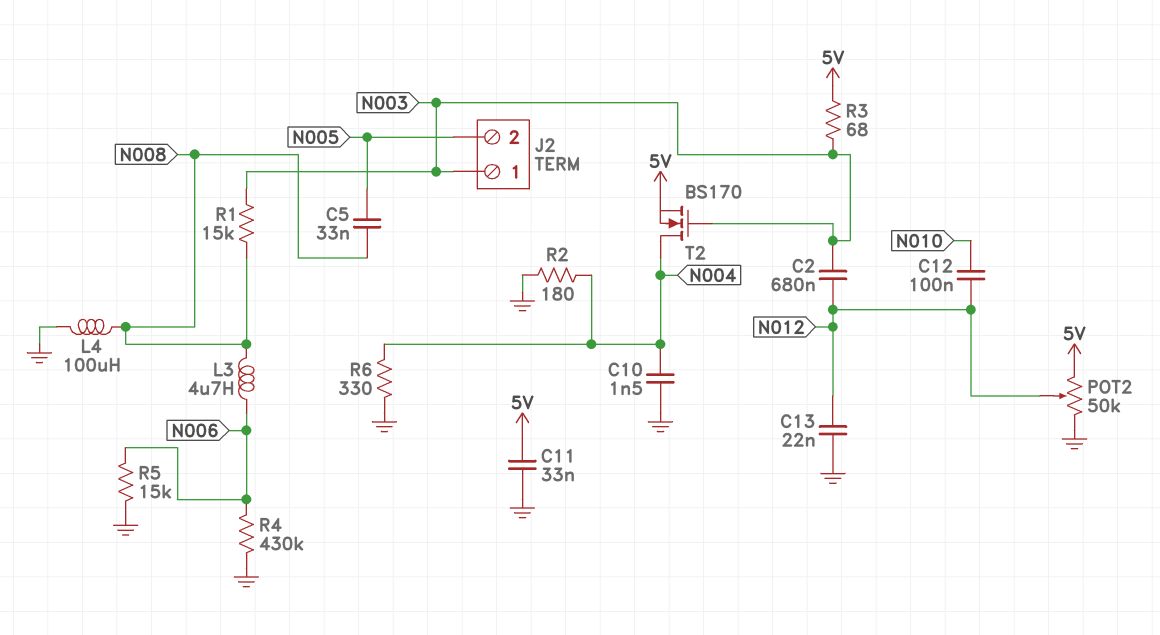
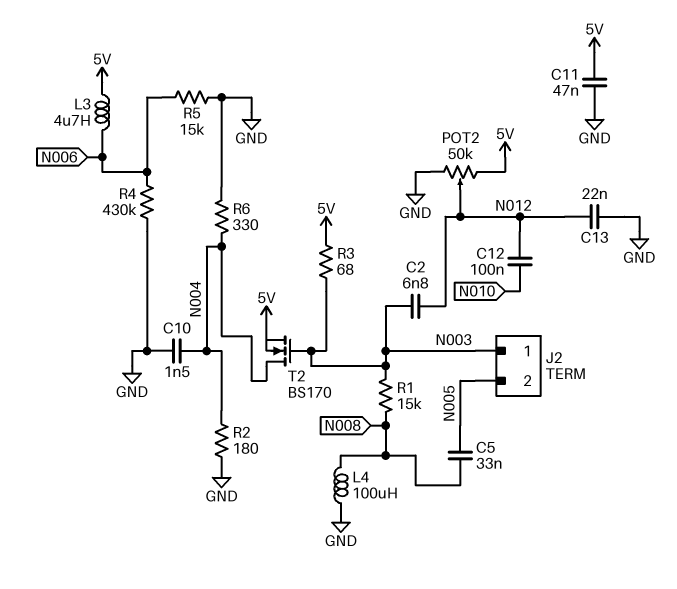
C2: 680nF (N003, N012) -> 6.8nF (N003, N012)
C11: 33nF (5V, GND) -> 47nF (5V, GND)
L3: 4.7uH (N006, N008) -> 4.7uH (5V, N006)

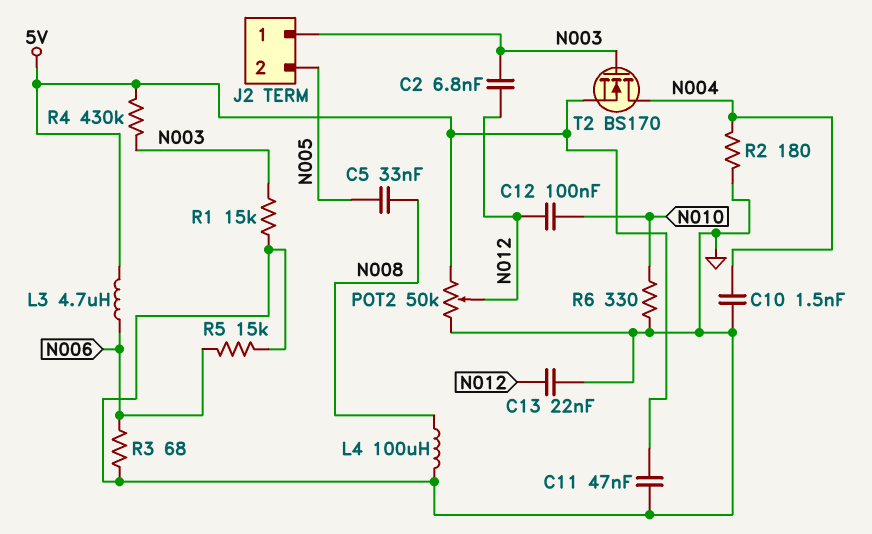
R1: 15k (N003, N008) -> 15k (GND, N003)
R3: 68 (5V, N003) -> 68 (GND, N006)
R4: 430k (GND, N006) -> 430k (5V, N003)
R6: 330 (GND, N004) -> 330 (GND, N010)

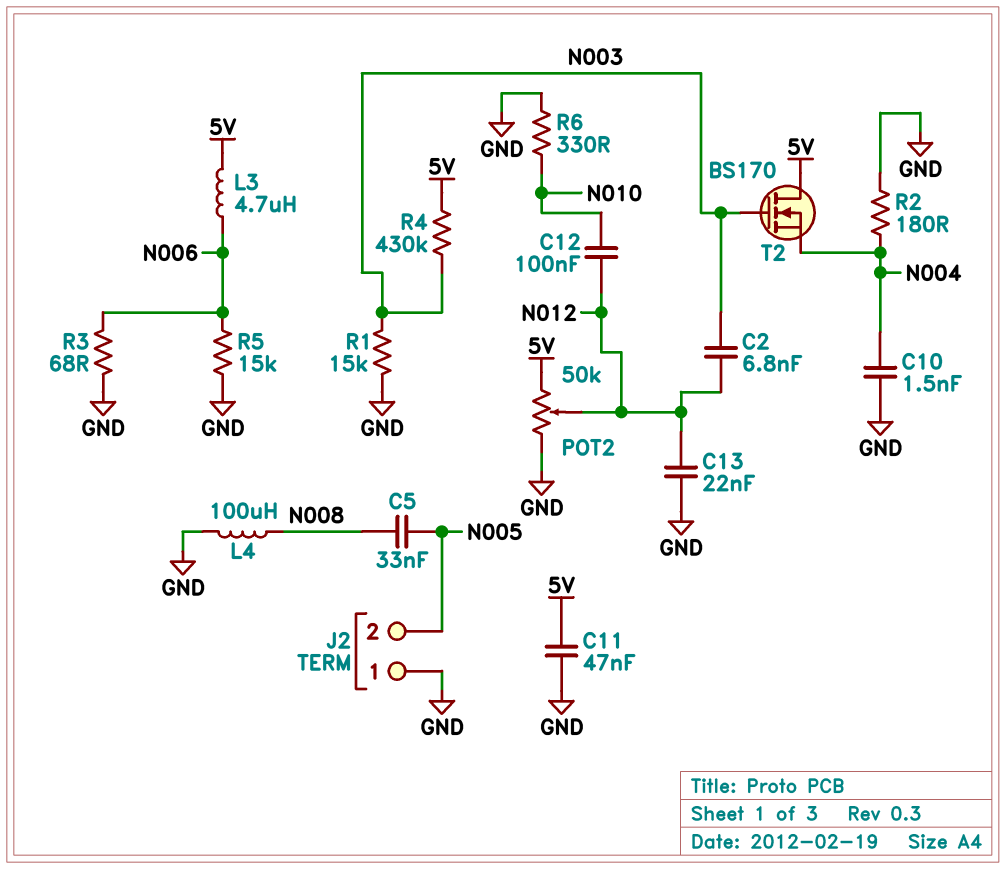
J2 pin 1: N003 -> GND
T2: NMOS BS170 (G N003, D N004, S 5V) -> NMOS BS170 (G N003, D 5V, S N004)

